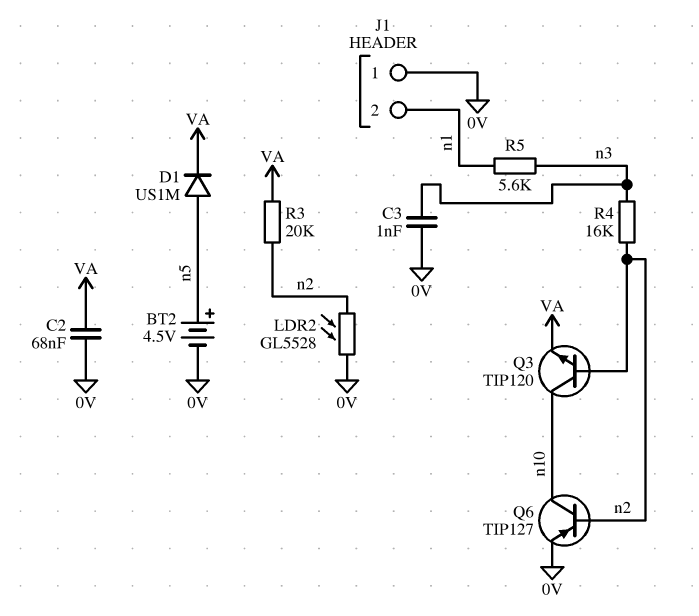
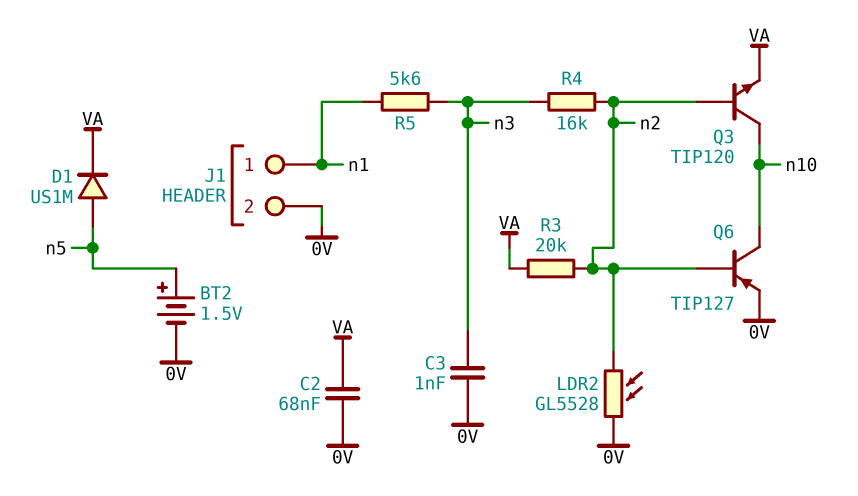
BT2: 4.5V (plus n5, minus 0V) -> 1.5V (plus n5, minus 0V)
J1 pin 1: 0V -> n1
J1 pin 2: n1 -> 0V

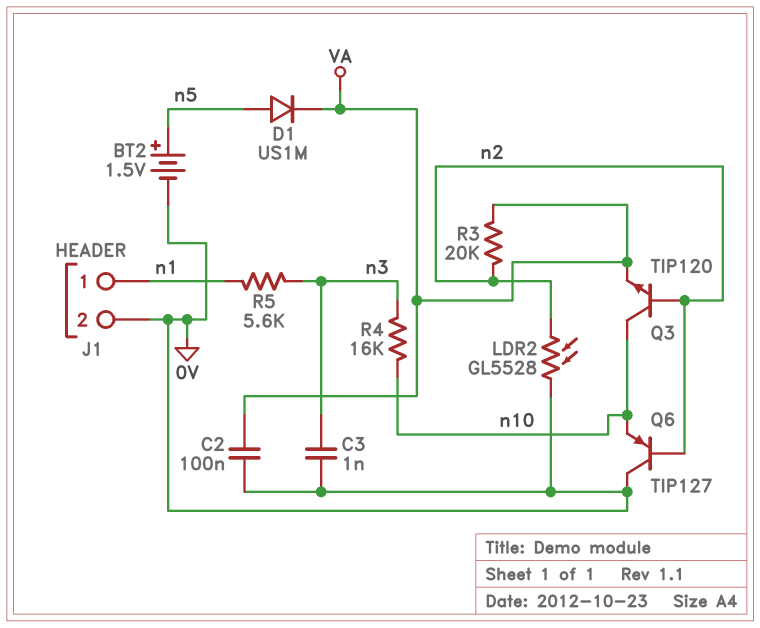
C2: 68nF (0V, VA) -> 100nF (0V, VA)
Q6: PNP TIP127 (B n2, C n10, E 0V) -> PNP TIP127 (B n2, C 0V, E n10)
R4: 16k (n2, n3) -> 16k (n3, n10)

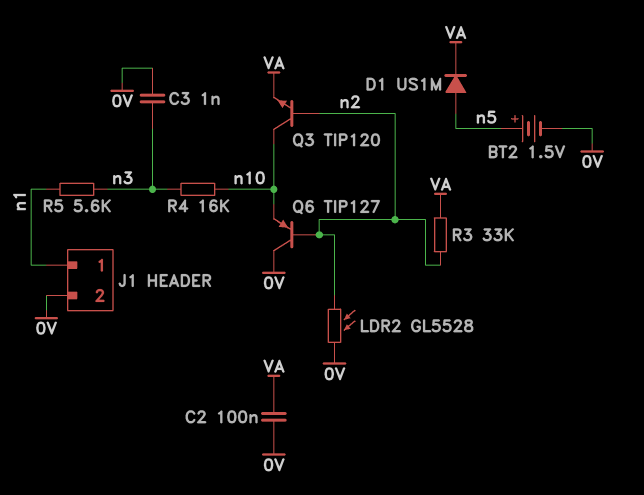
R3: 20k (VA, n2) -> 33k (VA, n2)

